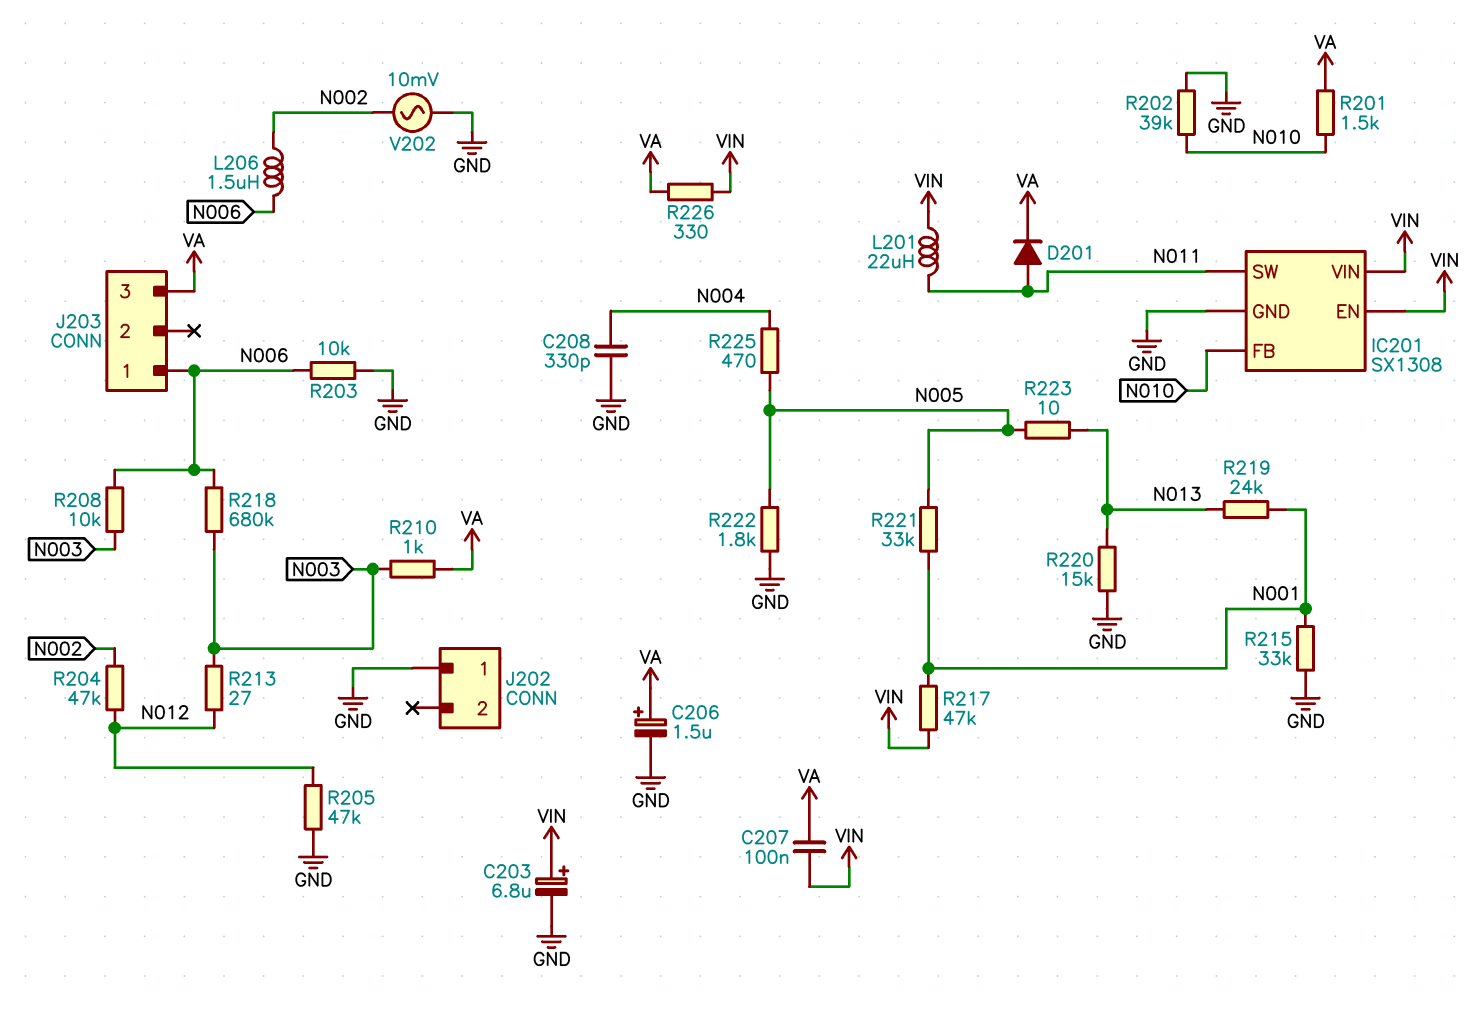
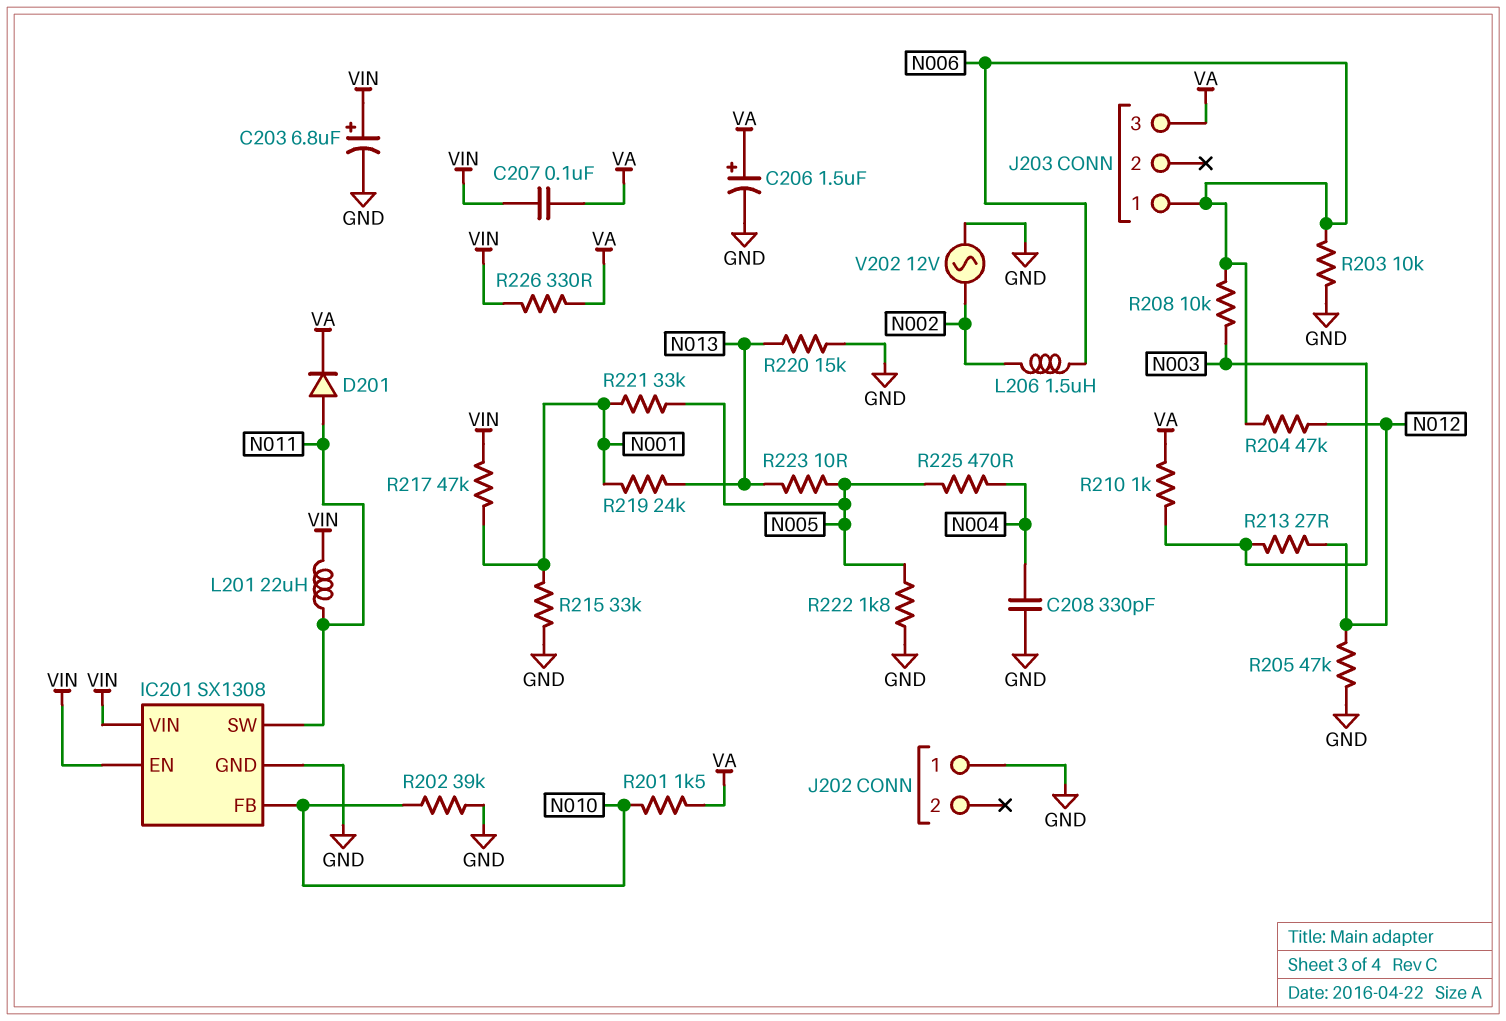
R204: 47k (N002, N012) -> 47k (N006, N012)
R218: 680k (N003, N006) -> none
V202: AC 10mV (GND, N002) -> AC 12V (GND, N002)

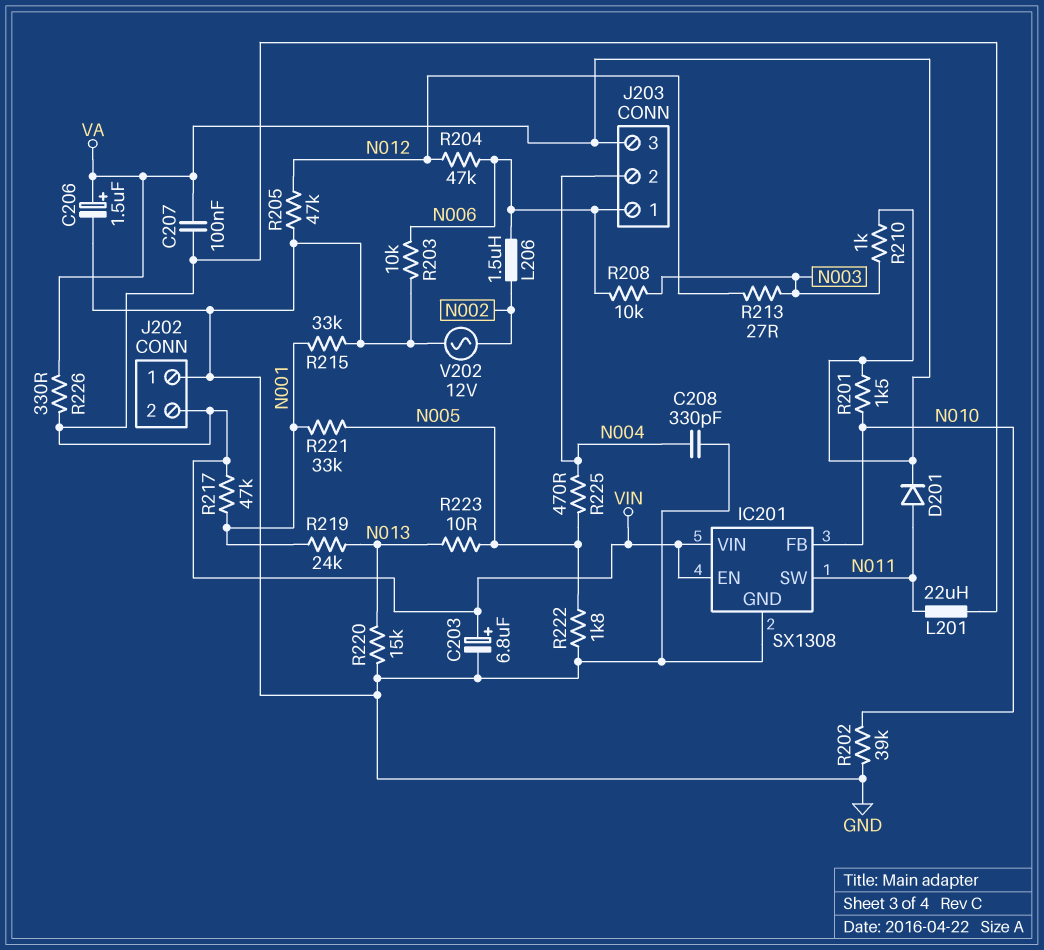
J202 pin 2: none -> VIN
J203 pin 2: none -> N004

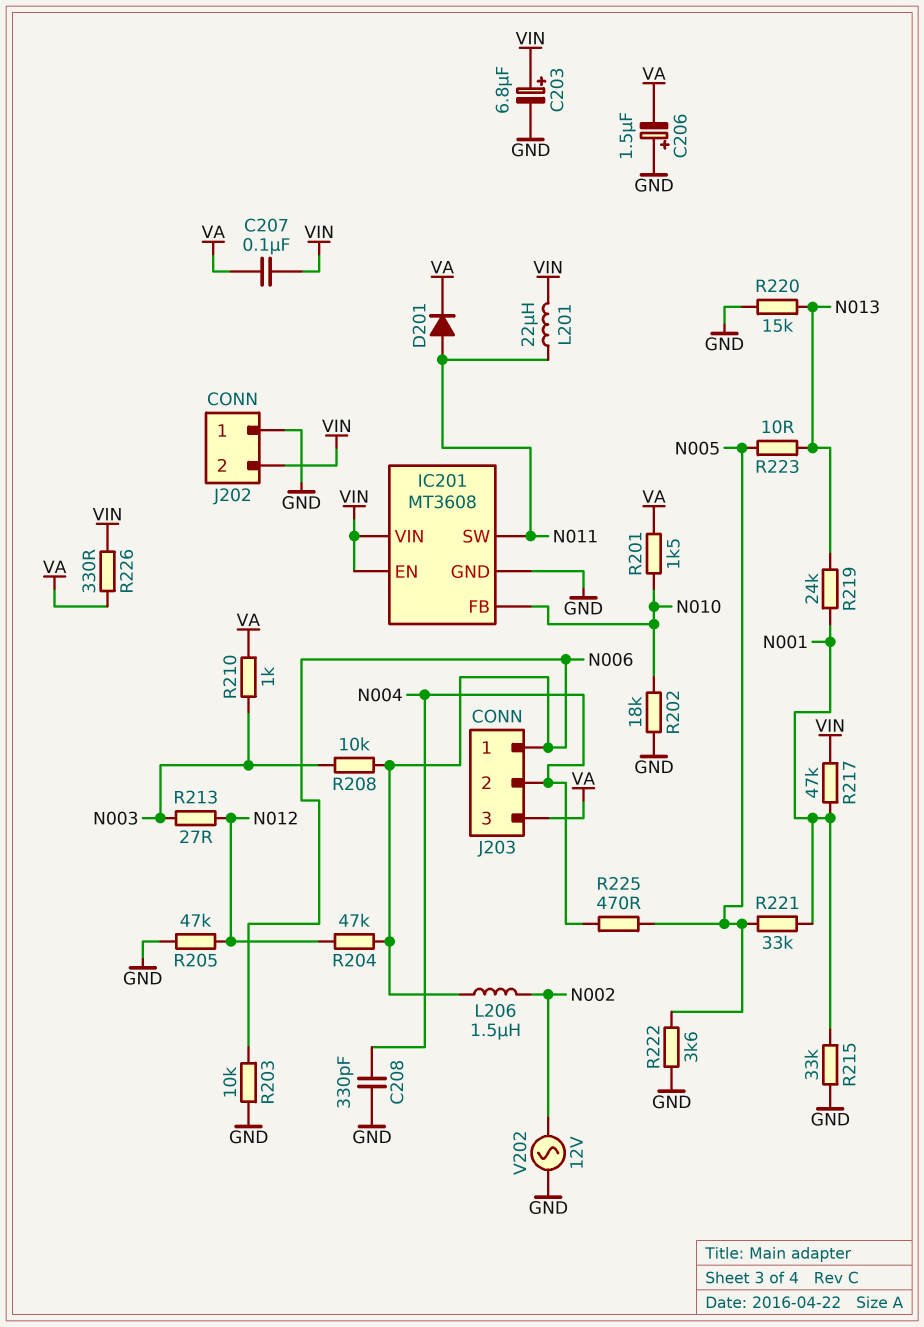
C206: 1.5uF (plus VA, minus GND) -> 1.5uF (plus GND, minus VA)
IC201: SX1308 -> MT3608
R202: 39k (GND, N010) -> 18k (GND, N010)
R222: 1.8k (GND, N005) -> 3.6k (GND, N005)

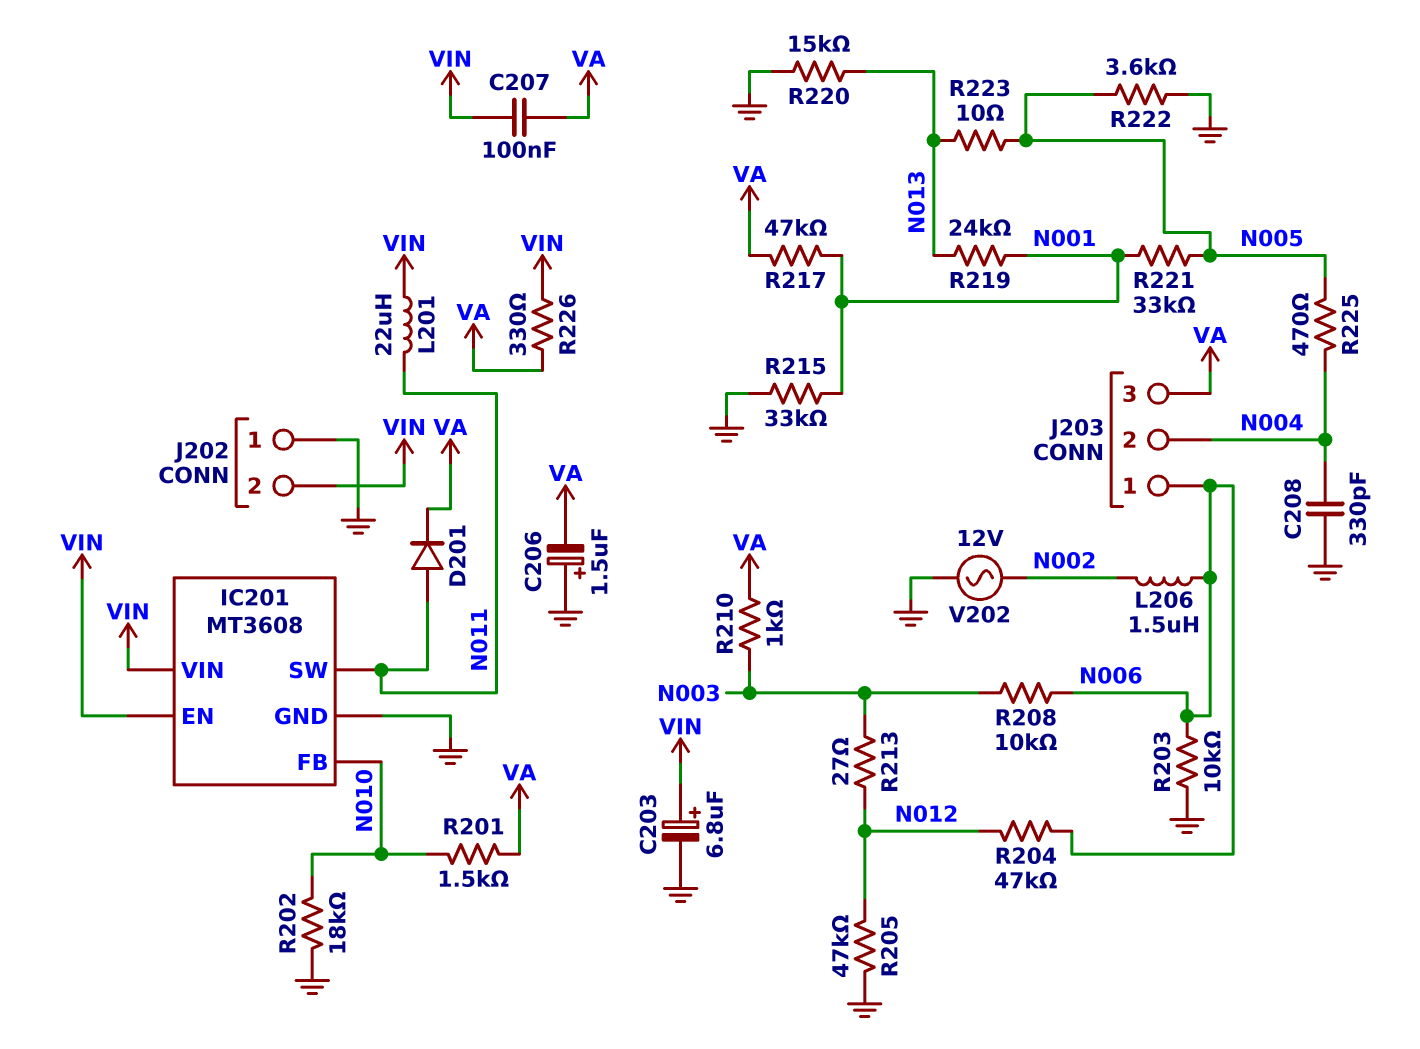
R217: 47k (N001, VIN) -> 47k (N001, VA)

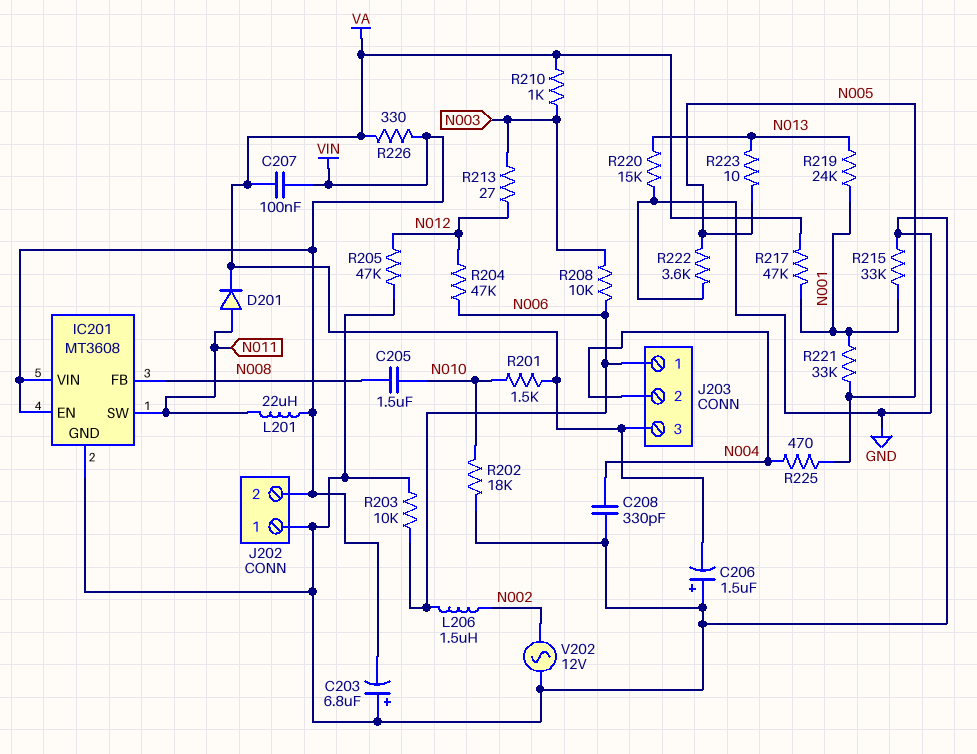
C203: 6.8uF (plus VIN, minus GND) -> 6.8uF (plus GND, minus VIN)
C205: none -> 1.5uF (N008, N010)
IC201 pin FB: N010 -> N008

